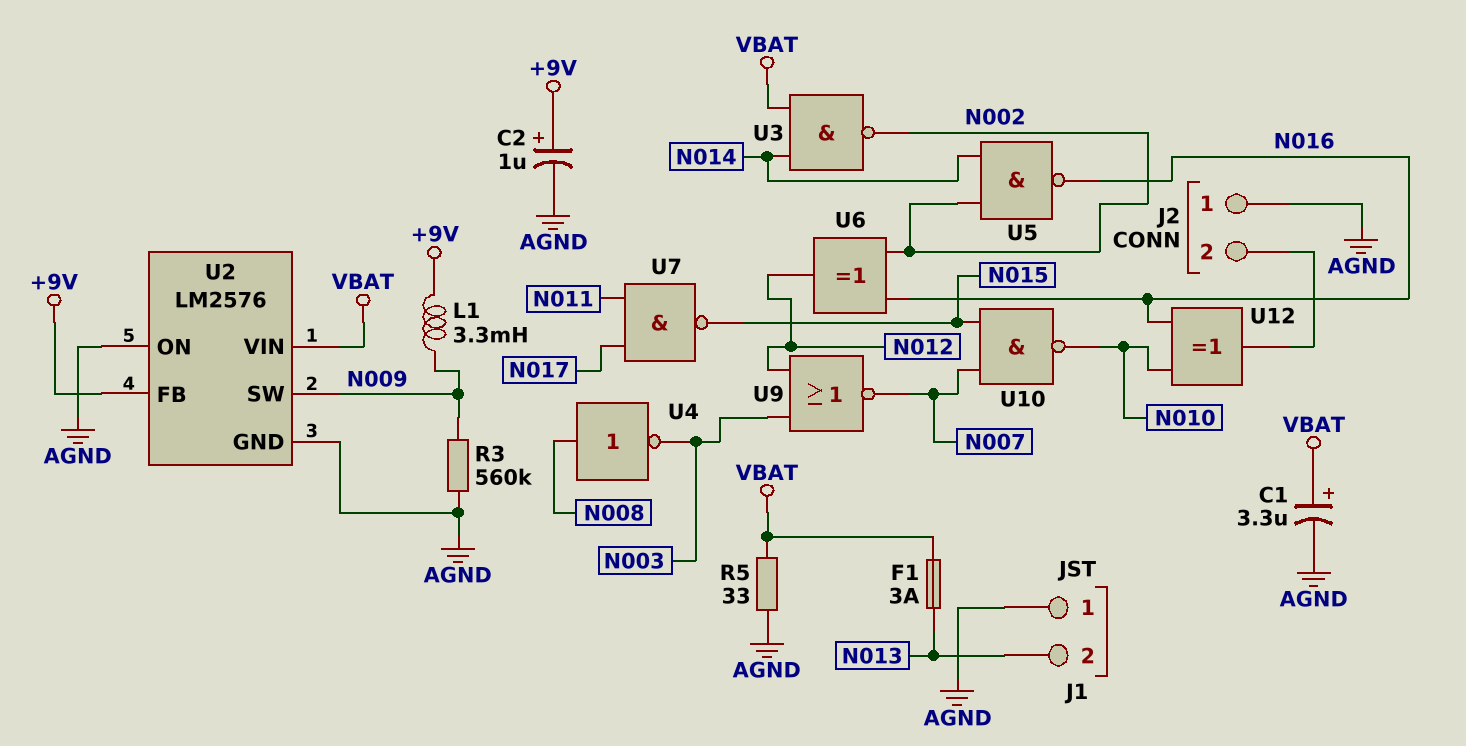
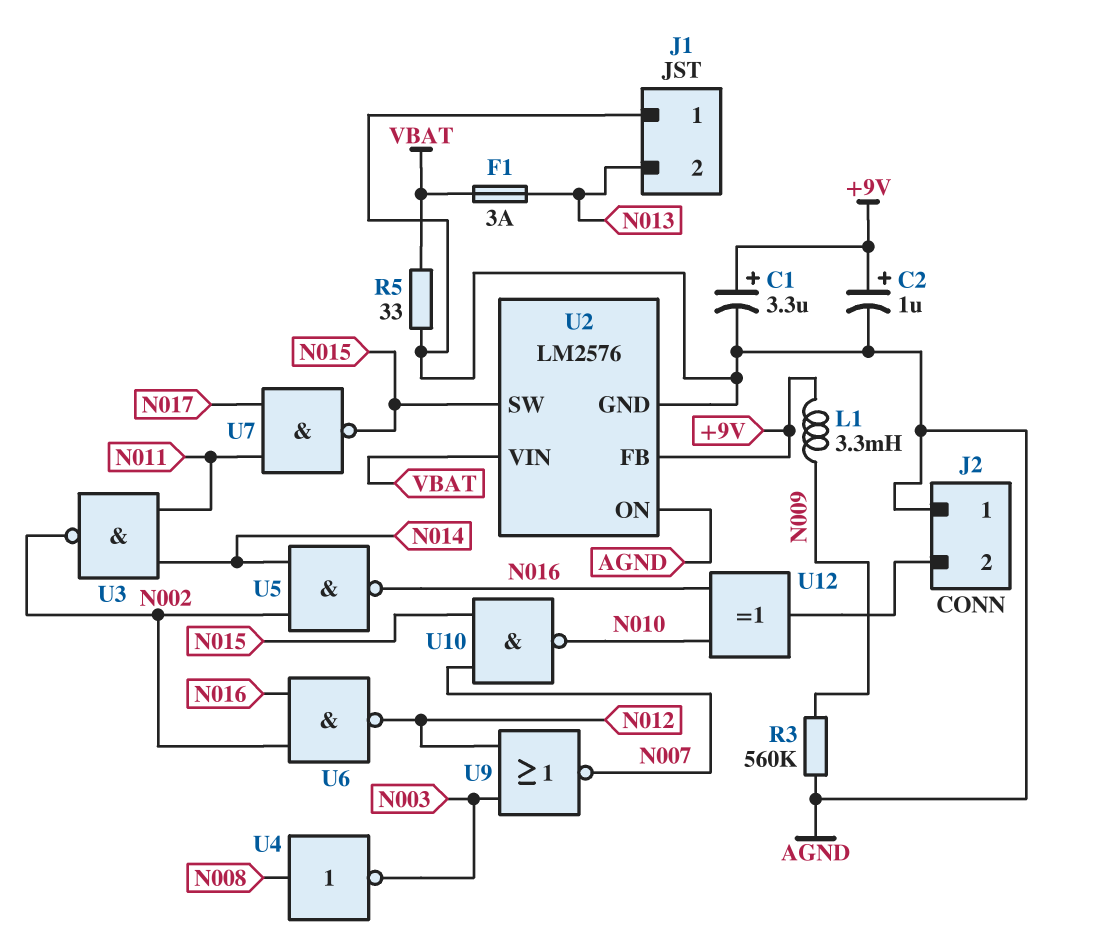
C1: 3.3uF (plus VBAT, minus AGND) -> 3.3uF (plus +9V, minus AGND)
U2 pin SW: N009 -> N015
U3: NAND (in N014, in VBAT, out N002) -> NAND (in N011, in N014, out N002)
U6: XOR (in N002, in N016, out N012) -> NAND (in N002, in N016, out N012)

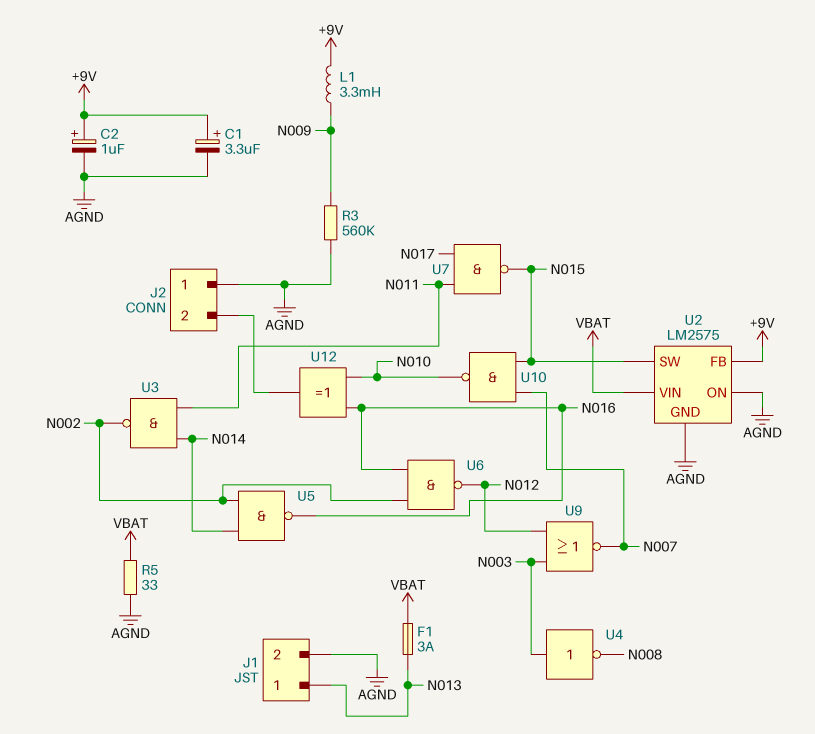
J1 pin 1: AGND -> N013
J1 pin 2: N013 -> AGND
U2: LM2576 -> LM2575
U4: NOT (in N008, out N003) -> NOT (in N003, out N008)

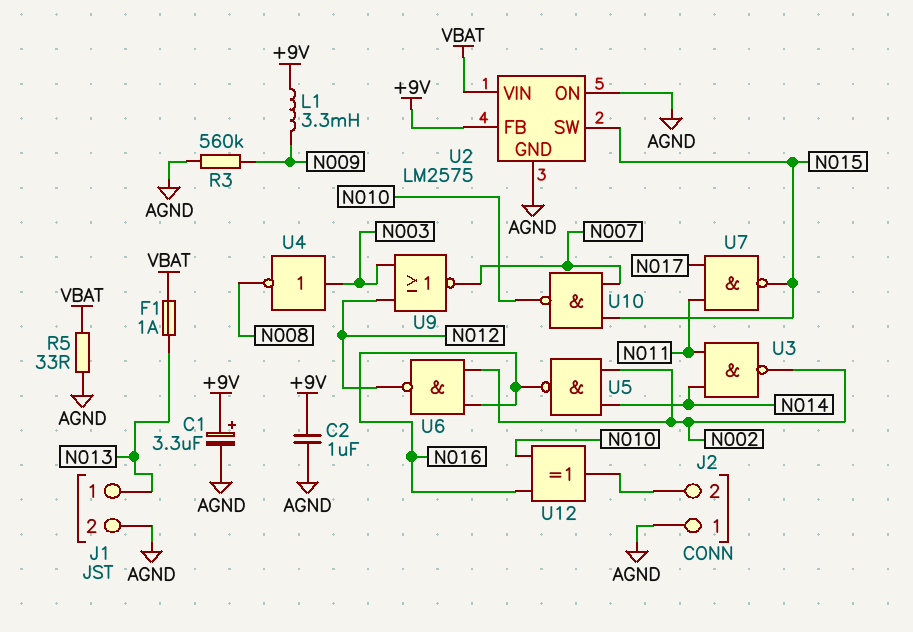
C2: 1uF (plus +9V, minus AGND) -> 1uF (+9V, AGND)
F1: 3A (N013, VBAT) -> 1A (N013, VBAT)

